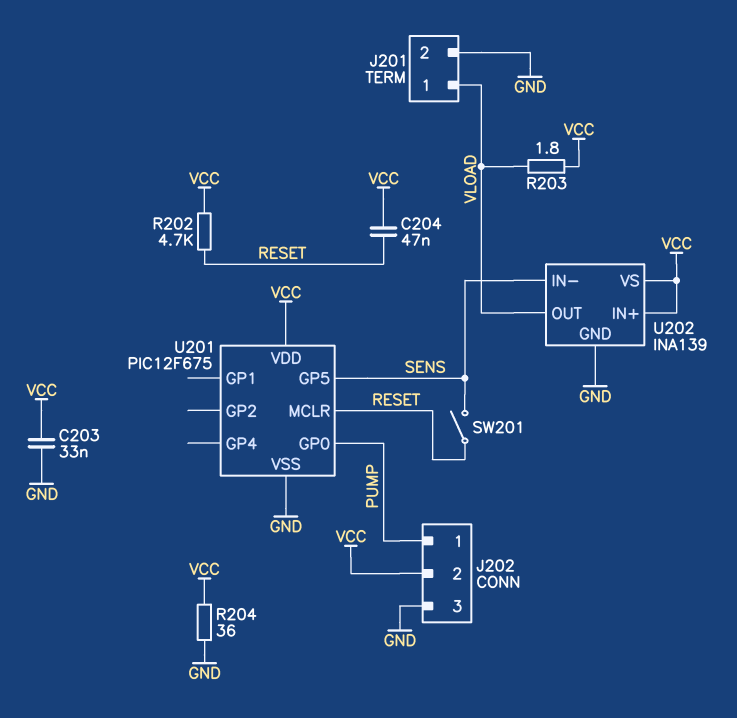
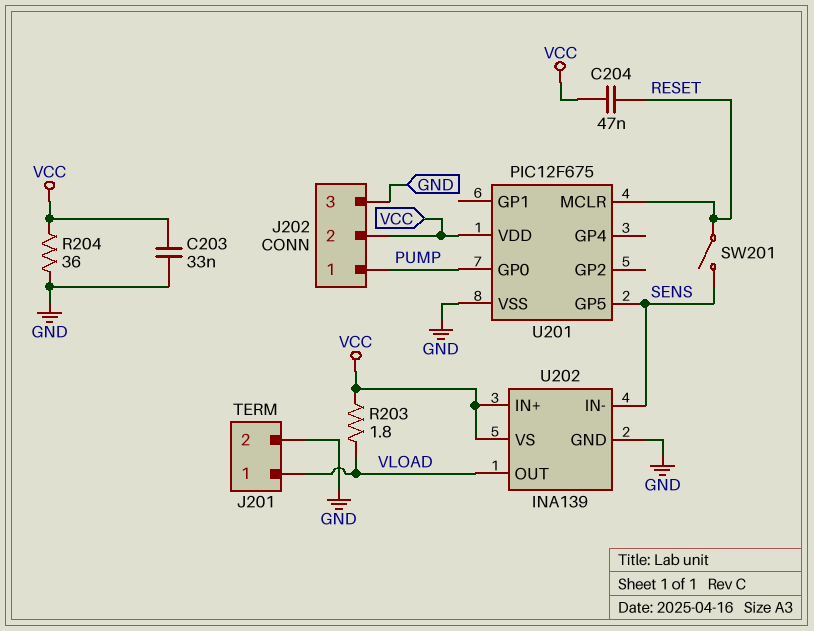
R202: 4.7k (RESET, VCC) -> none

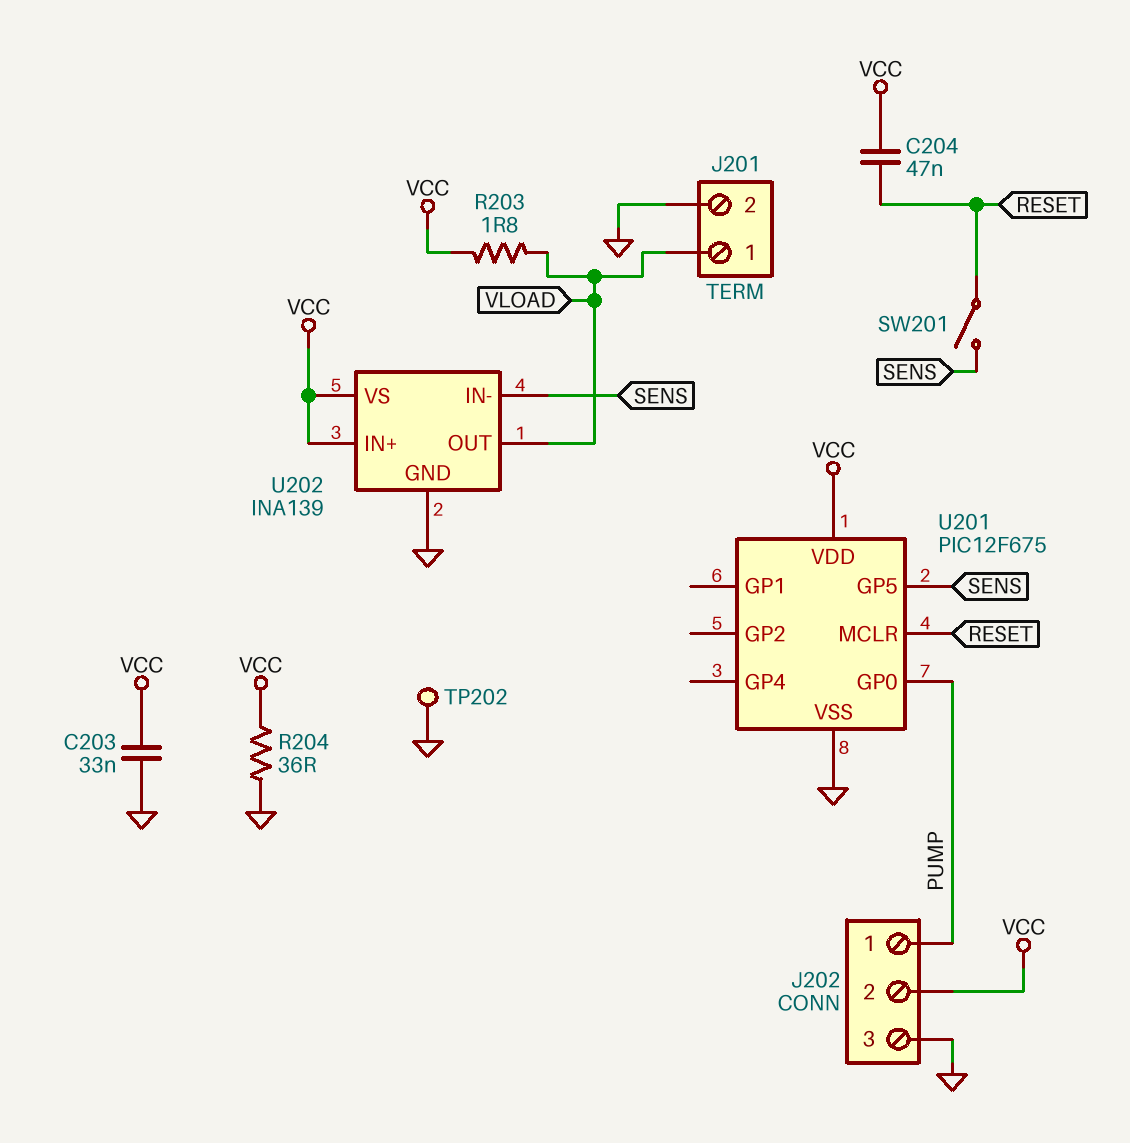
TP202: none -> test point (GND)

